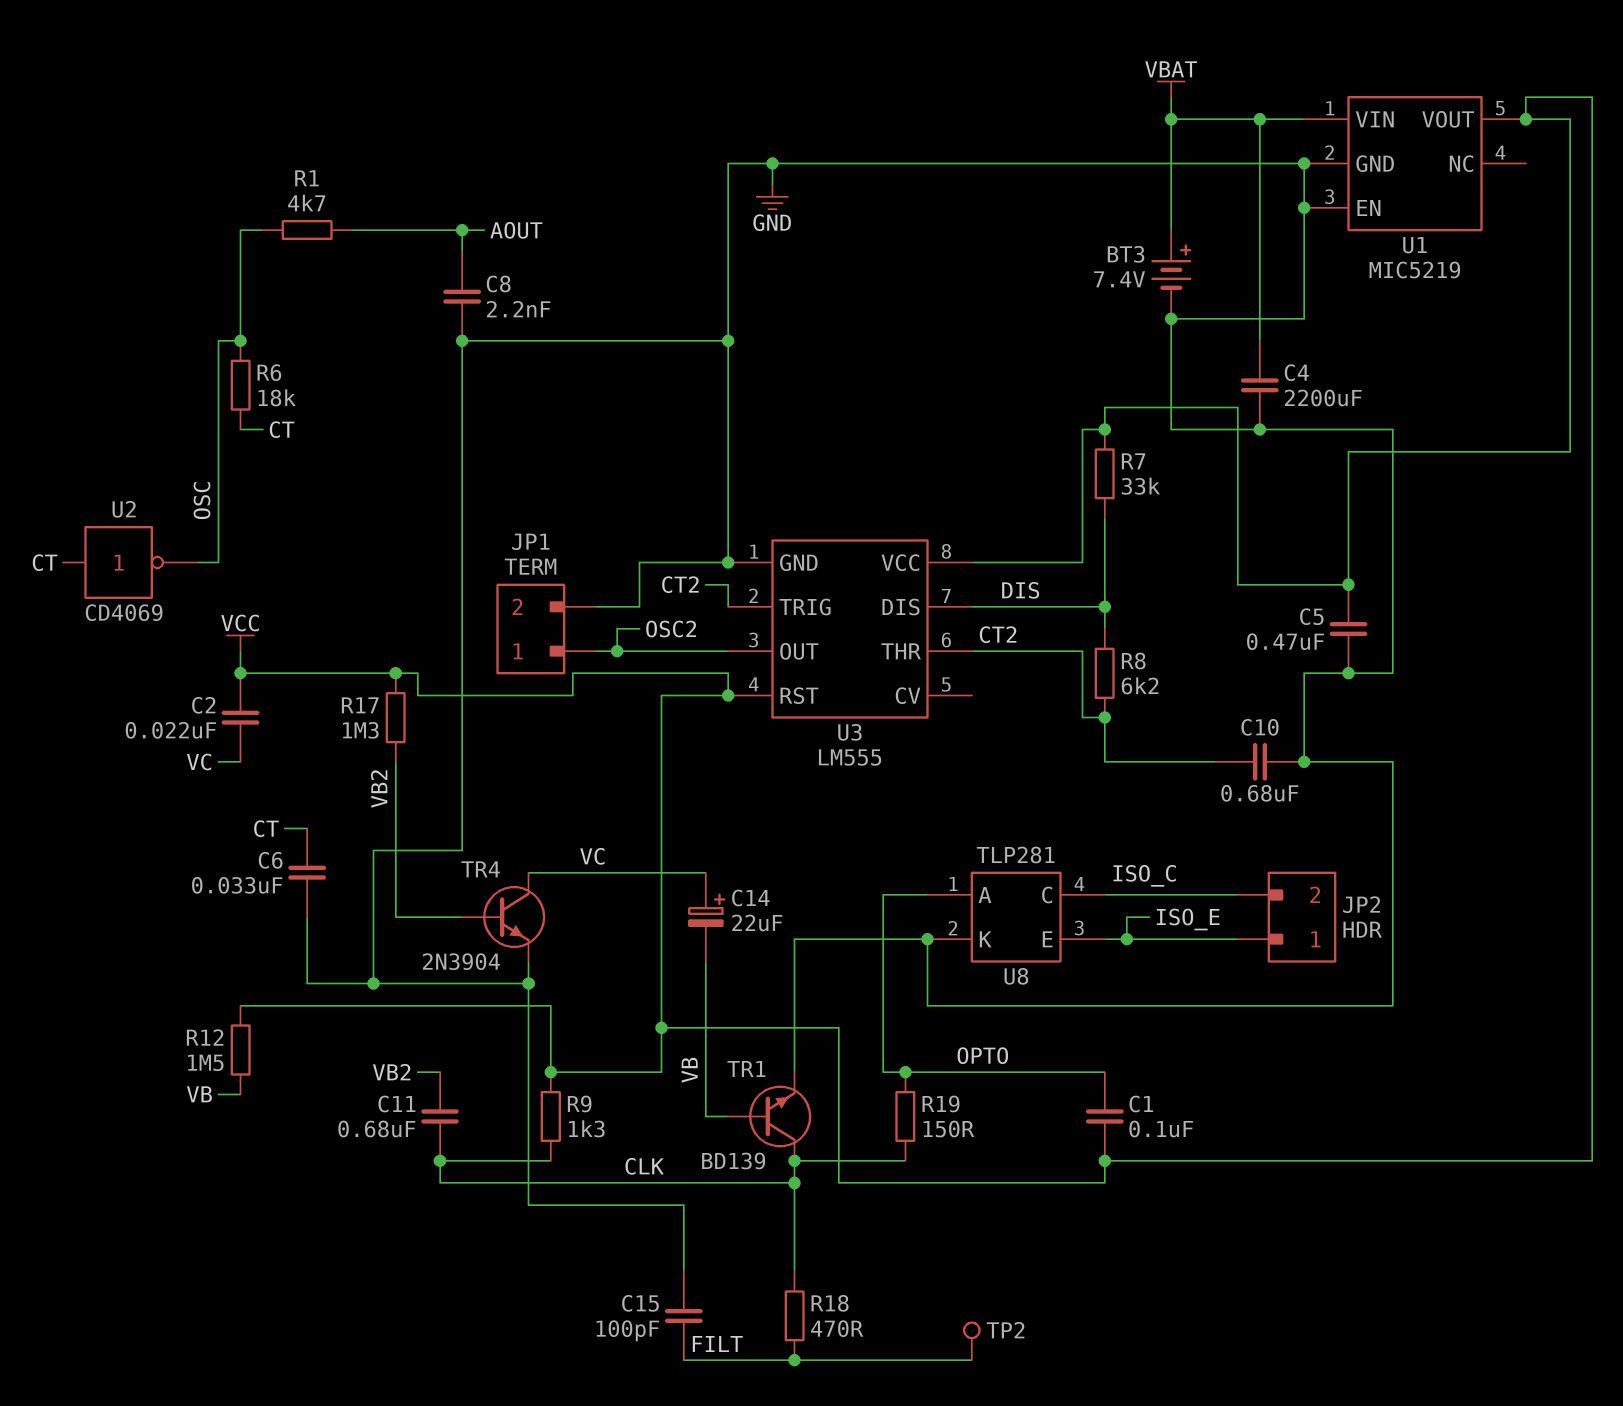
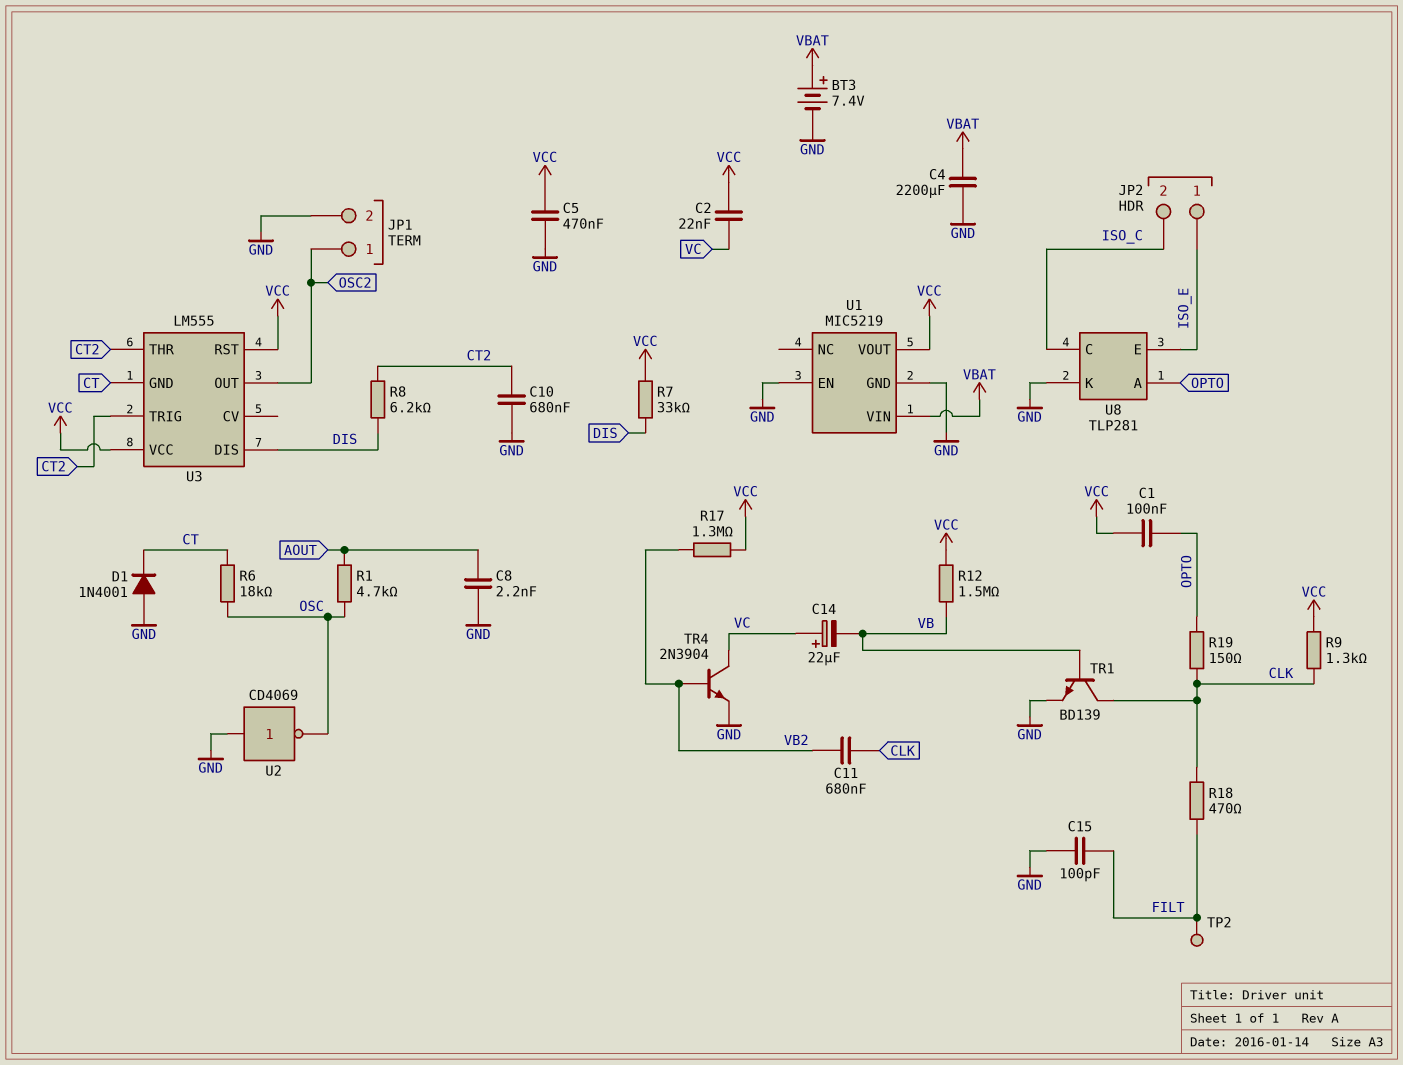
C6: 33nF (CT, GND) -> none
D1: none -> diode 1N4001 (A GND, K CT)
U2: NOT CD4069 (in CT, out OSC) -> NOT CD4069 (in GND, out OSC)
U3 pin GND: GND -> CT

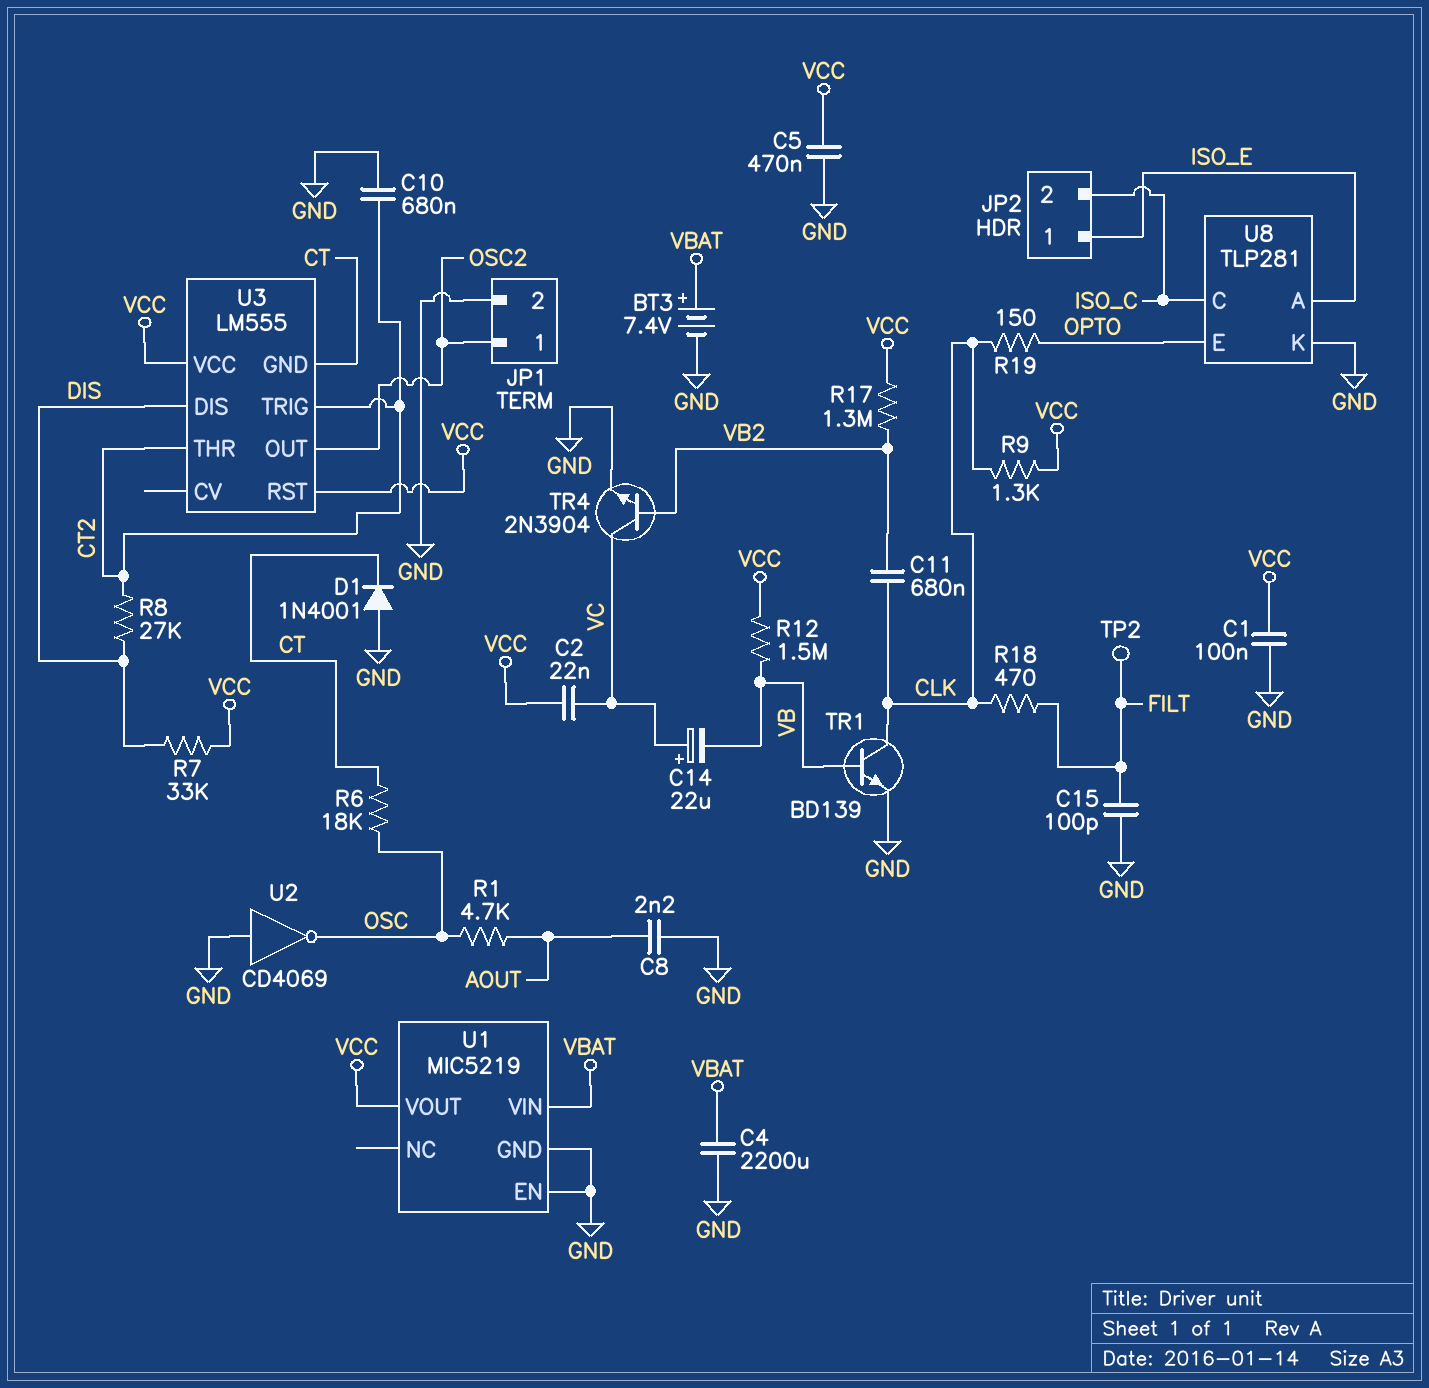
C1: 100nF (OPTO, VCC) -> 100nF (GND, VCC)
R8: 6.2k (CT2, DIS) -> 27k (CT2, DIS)
U8 pin A: OPTO -> ISO_E
U8 pin E: ISO_E -> OPTO

